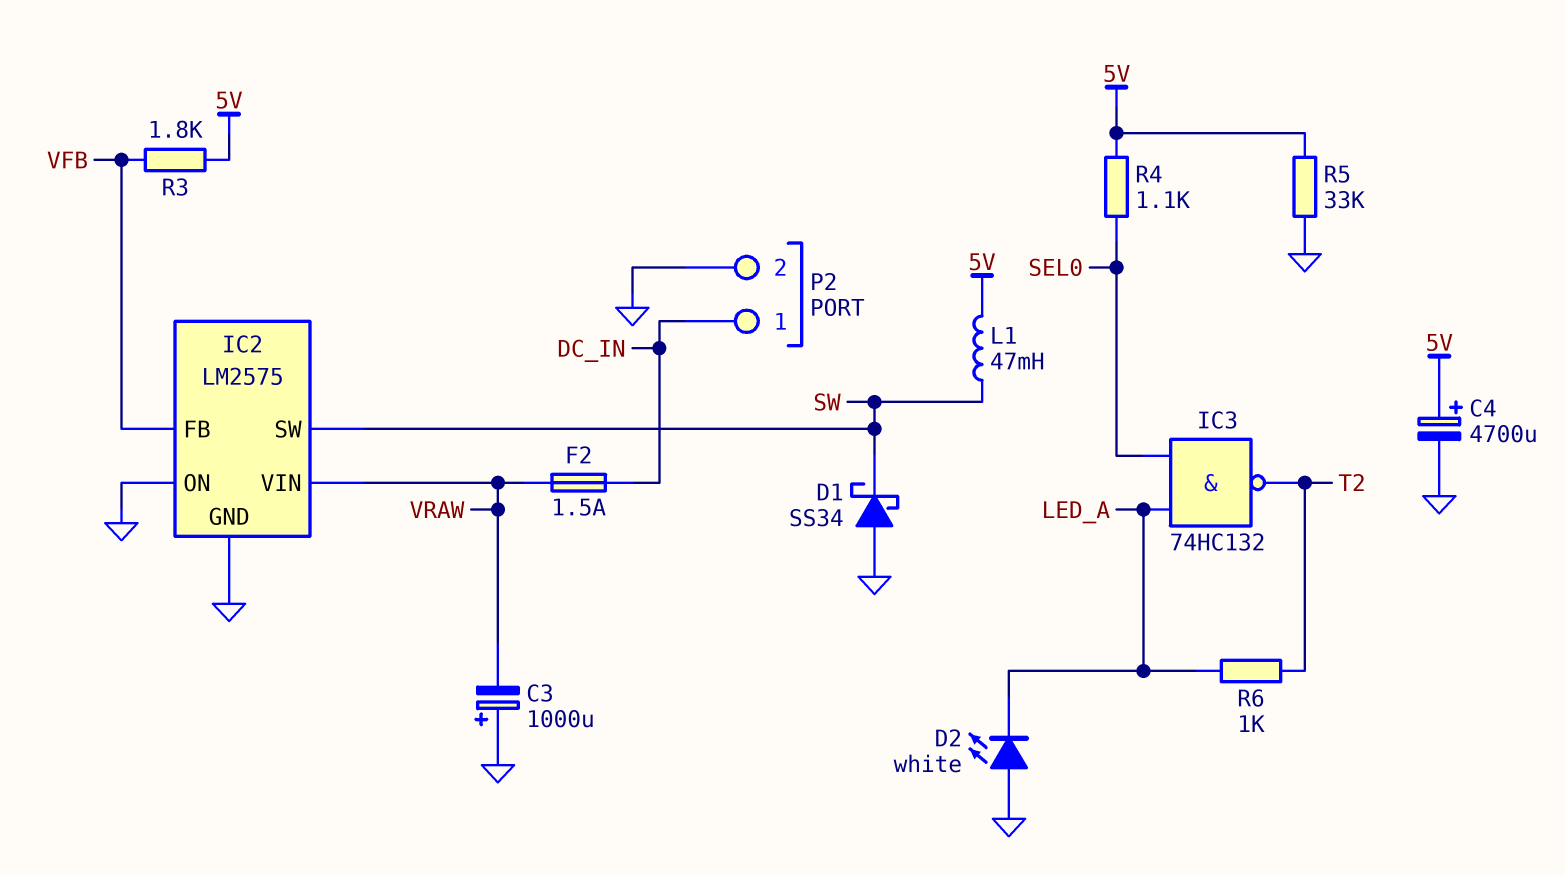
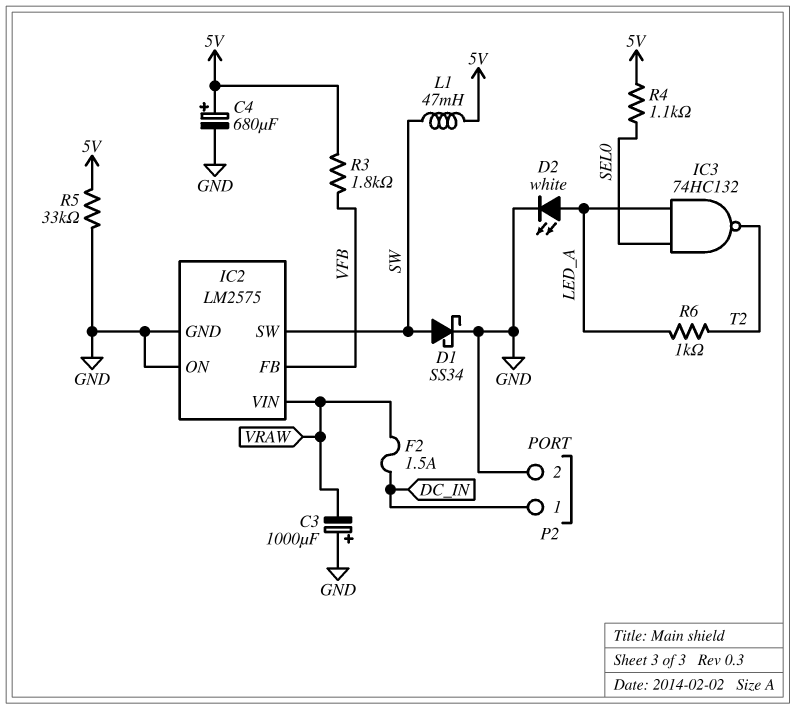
C4: 4700uF (plus 5V, minus GND) -> 680uF (plus 5V, minus GND)
D1: schottky SS34 (A GND, K SW) -> schottky SS34 (A SW, K GND)
D2: LED white (A GND, K LED_A) -> LED white (A LED_A, K GND)

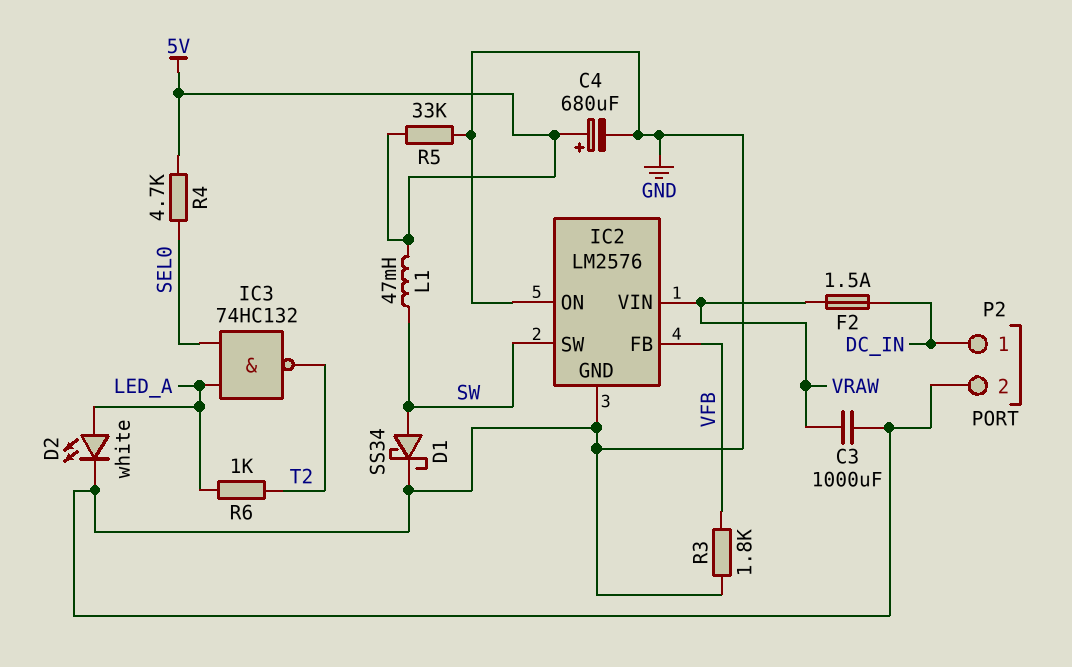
C3: 1000uF (plus GND, minus VRAW) -> 1000uF (GND, VRAW)
IC2: LM2575 -> LM2576
R3: 1.8k (5V, VFB) -> 1.8k (GND, VFB)
R4: 1.1k (5V, SEL0) -> 4.7k (5V, SEL0)

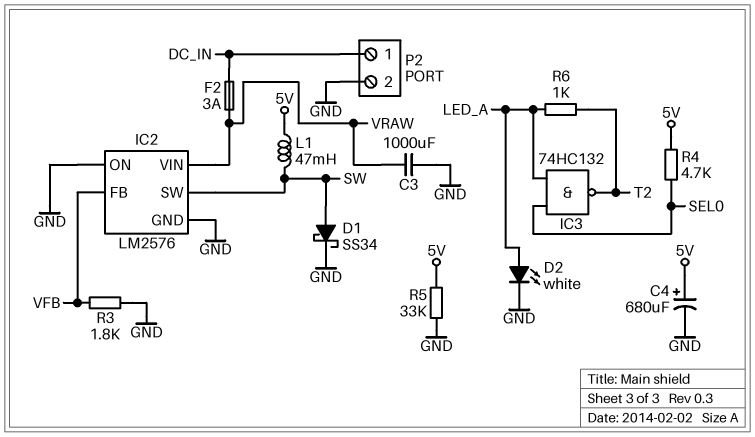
F2: 1.5A (DC_IN, VRAW) -> 3A (DC_IN, VRAW)

